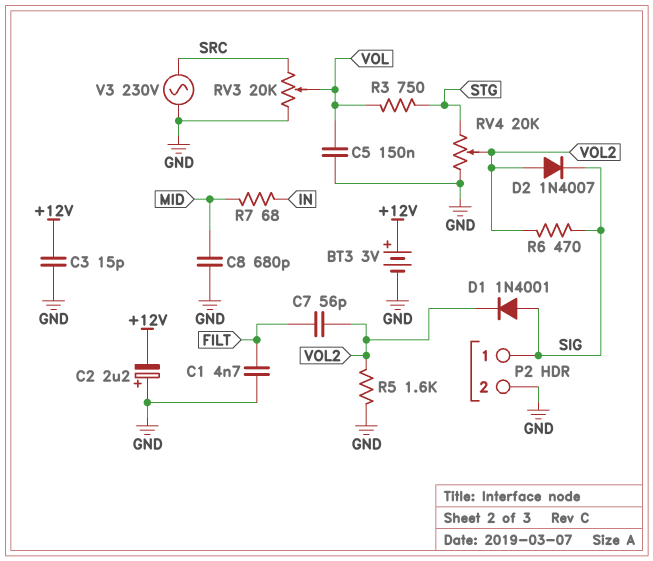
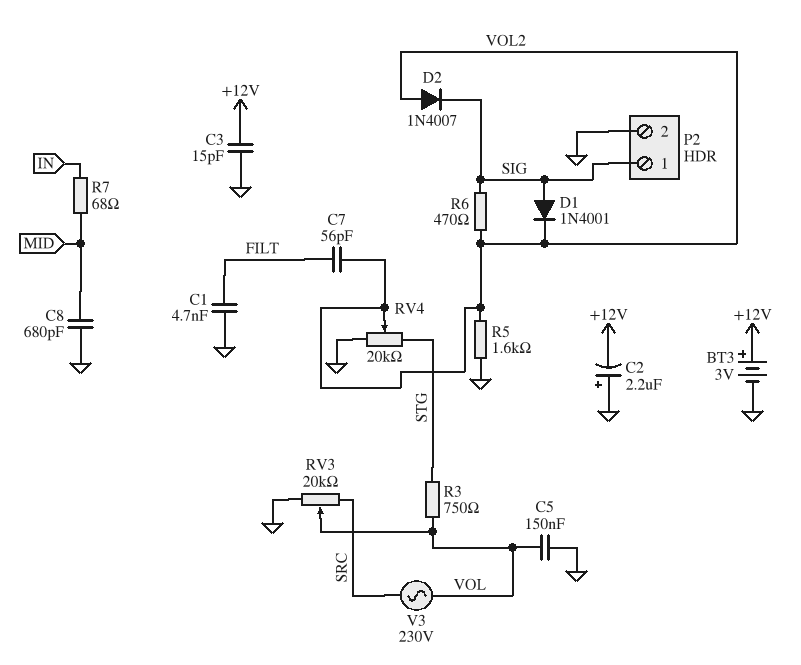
V3: AC 230V (GND, SRC) -> AC 230V (SRC, VOL)

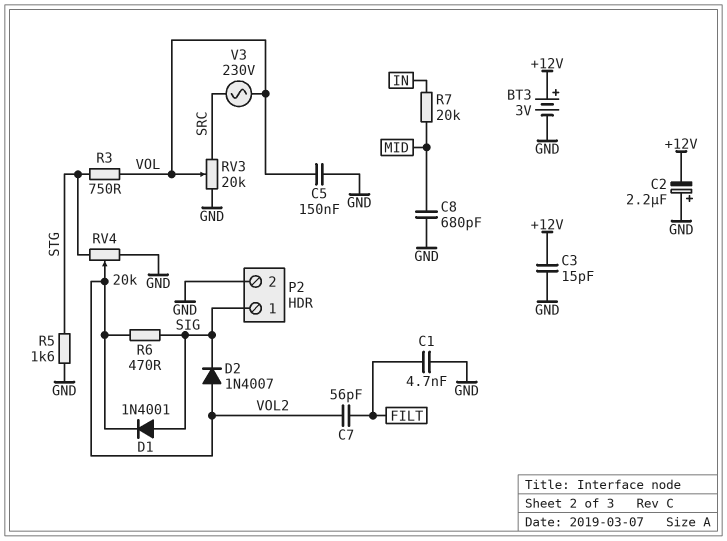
R5: 1.6k (GND, VOL2) -> 1.6k (GND, STG)
R7: 68 (IN, MID) -> 20k (IN, MID)

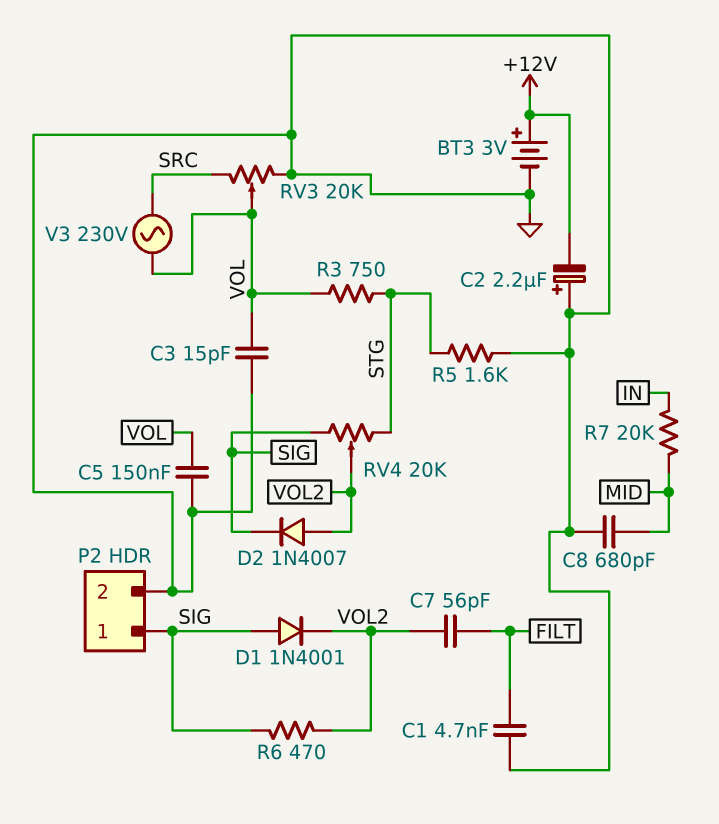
C3: 15pF (+12V, GND) -> 15pF (GND, VOL)
RV4: 20k (GND, STG, wiper VOL2) -> 20k (SIG, STG, wiper VOL2)

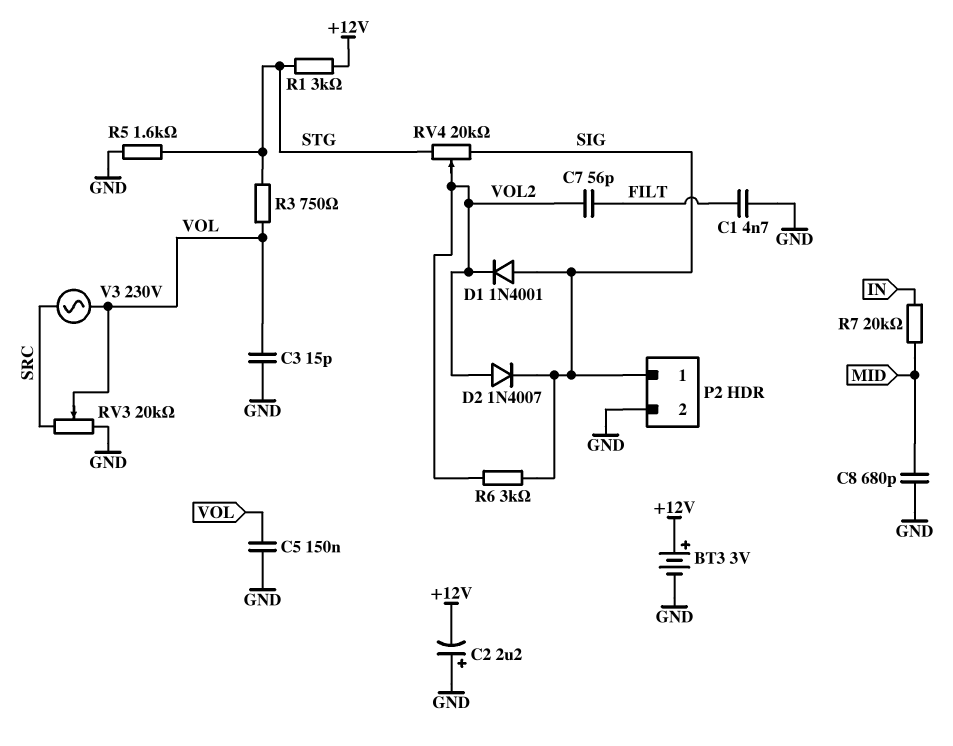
R1: none -> 3k (+12V, STG)
R6: 470 (SIG, VOL2) -> 3k (SIG, VOL2)

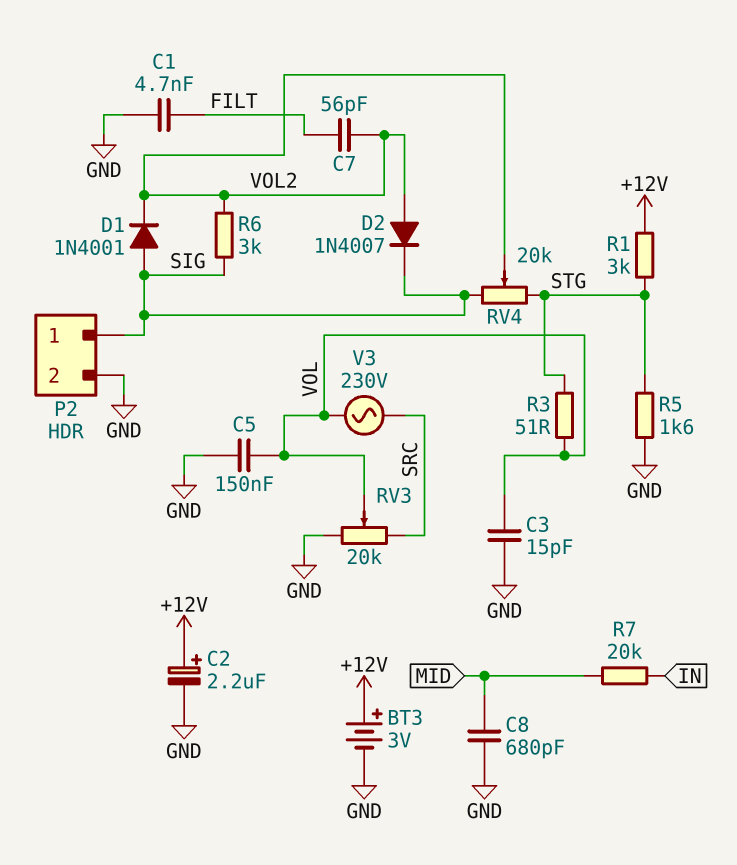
C2: 2.2uF (plus GND, minus +12V) -> 2.2uF (plus +12V, minus GND)
R3: 750 (STG, VOL) -> 51 (STG, VOL)

